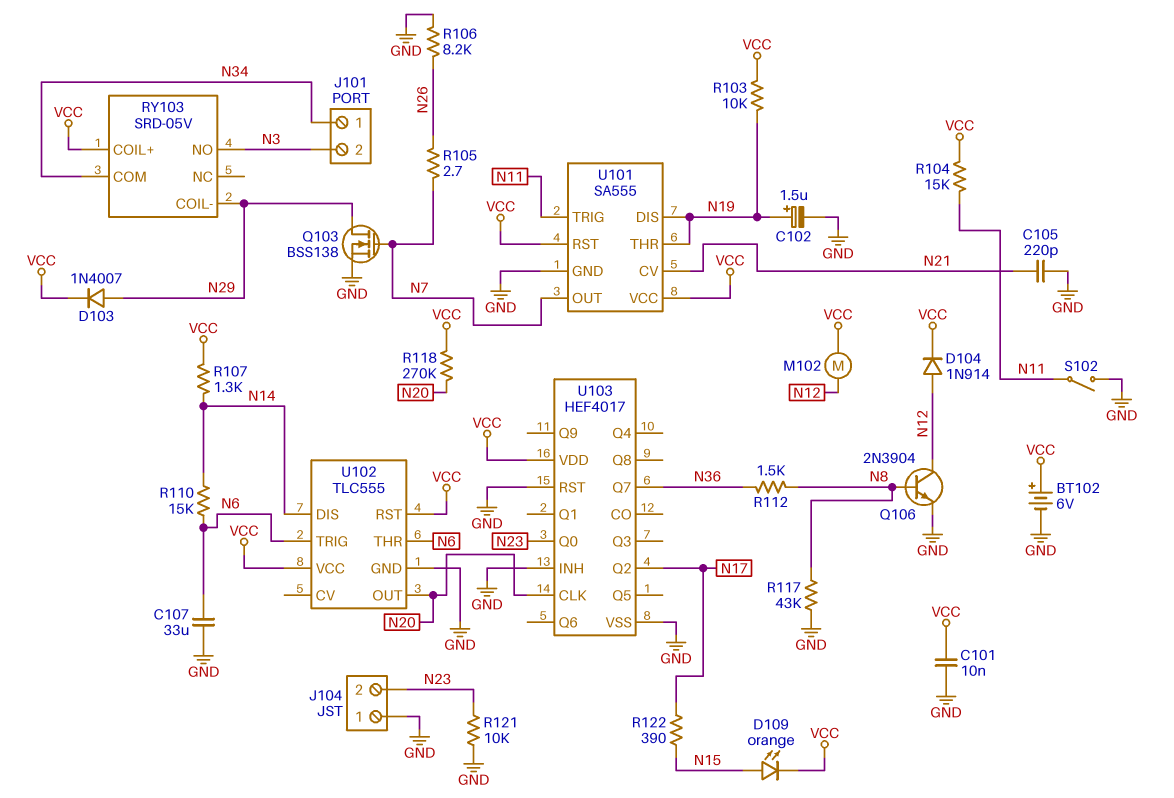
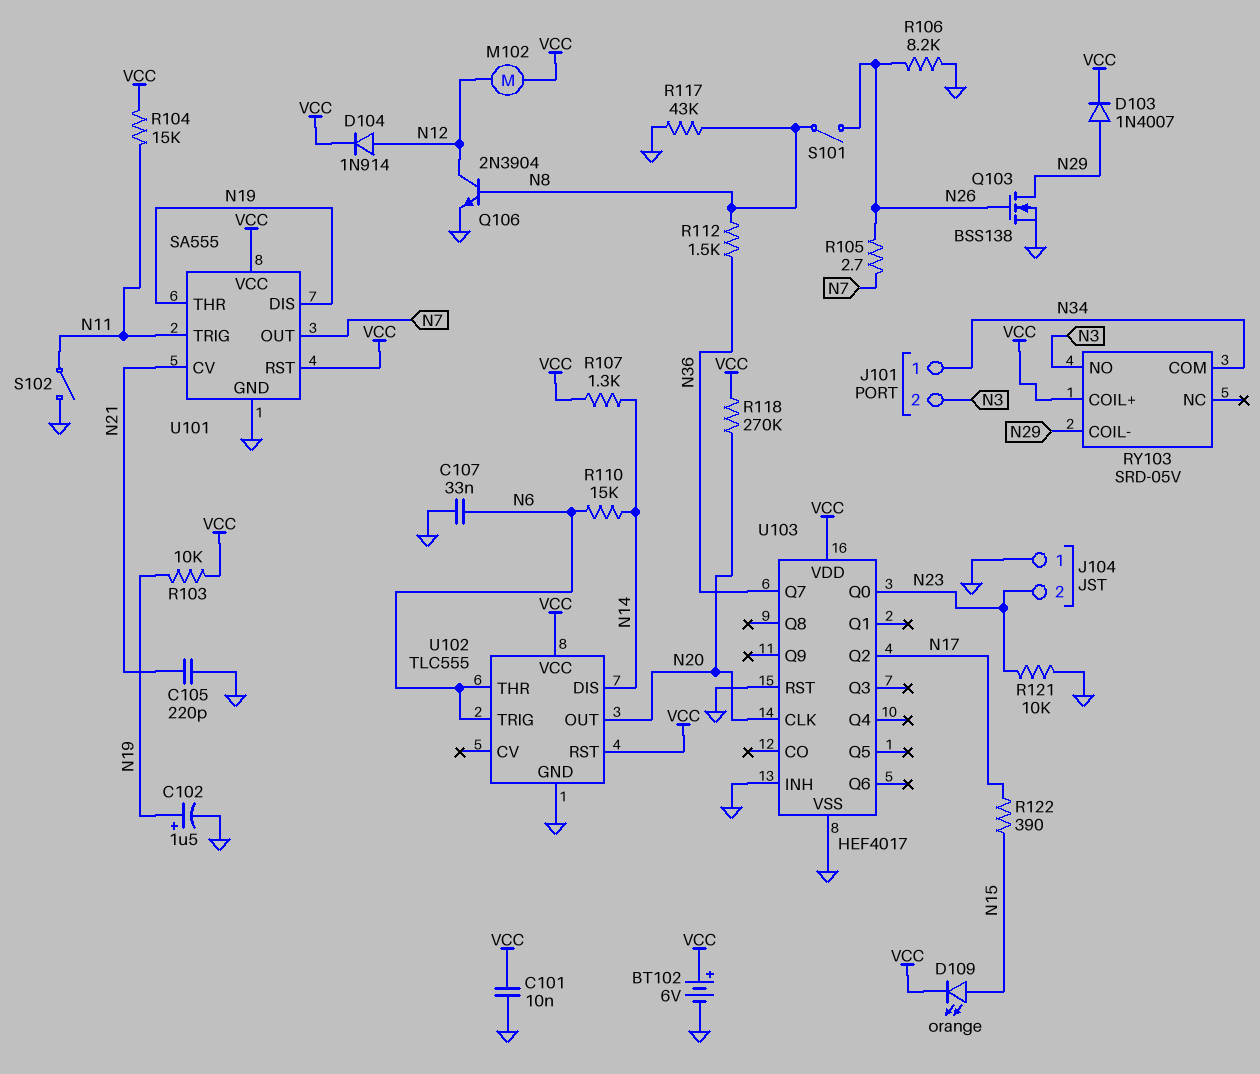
C107: 33uF (GND, N6) -> 33nF (GND, N6)
Q103: NMOS BSS138 (G N7, D N29, S GND) -> NMOS BSS138 (G N26, D N29, S GND)
S101: none -> switch (N8, N26)

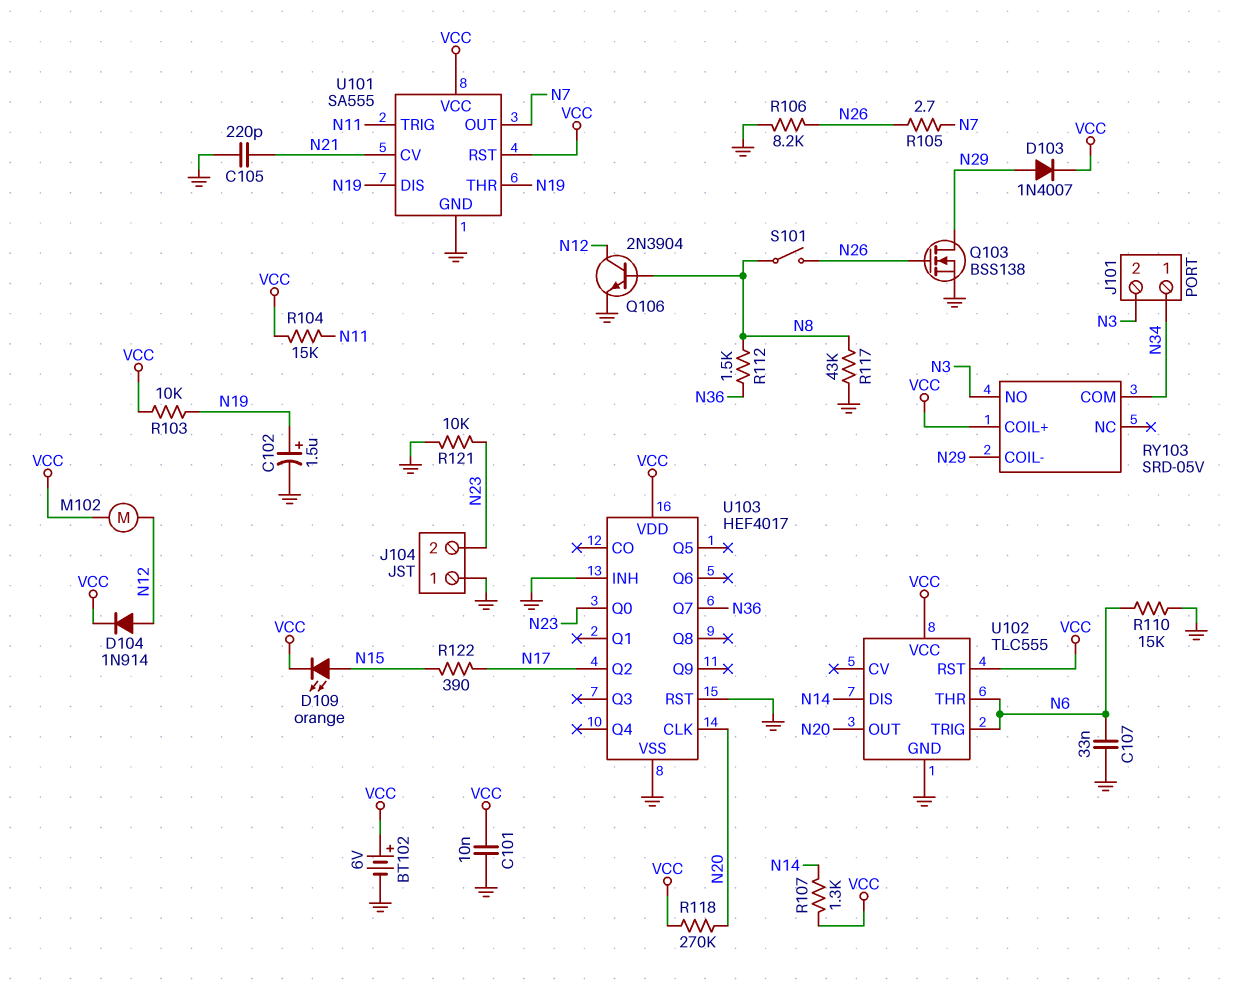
R110: 15k (N6, N14) -> 15k (GND, N6)
S102: switch (GND, N11) -> none

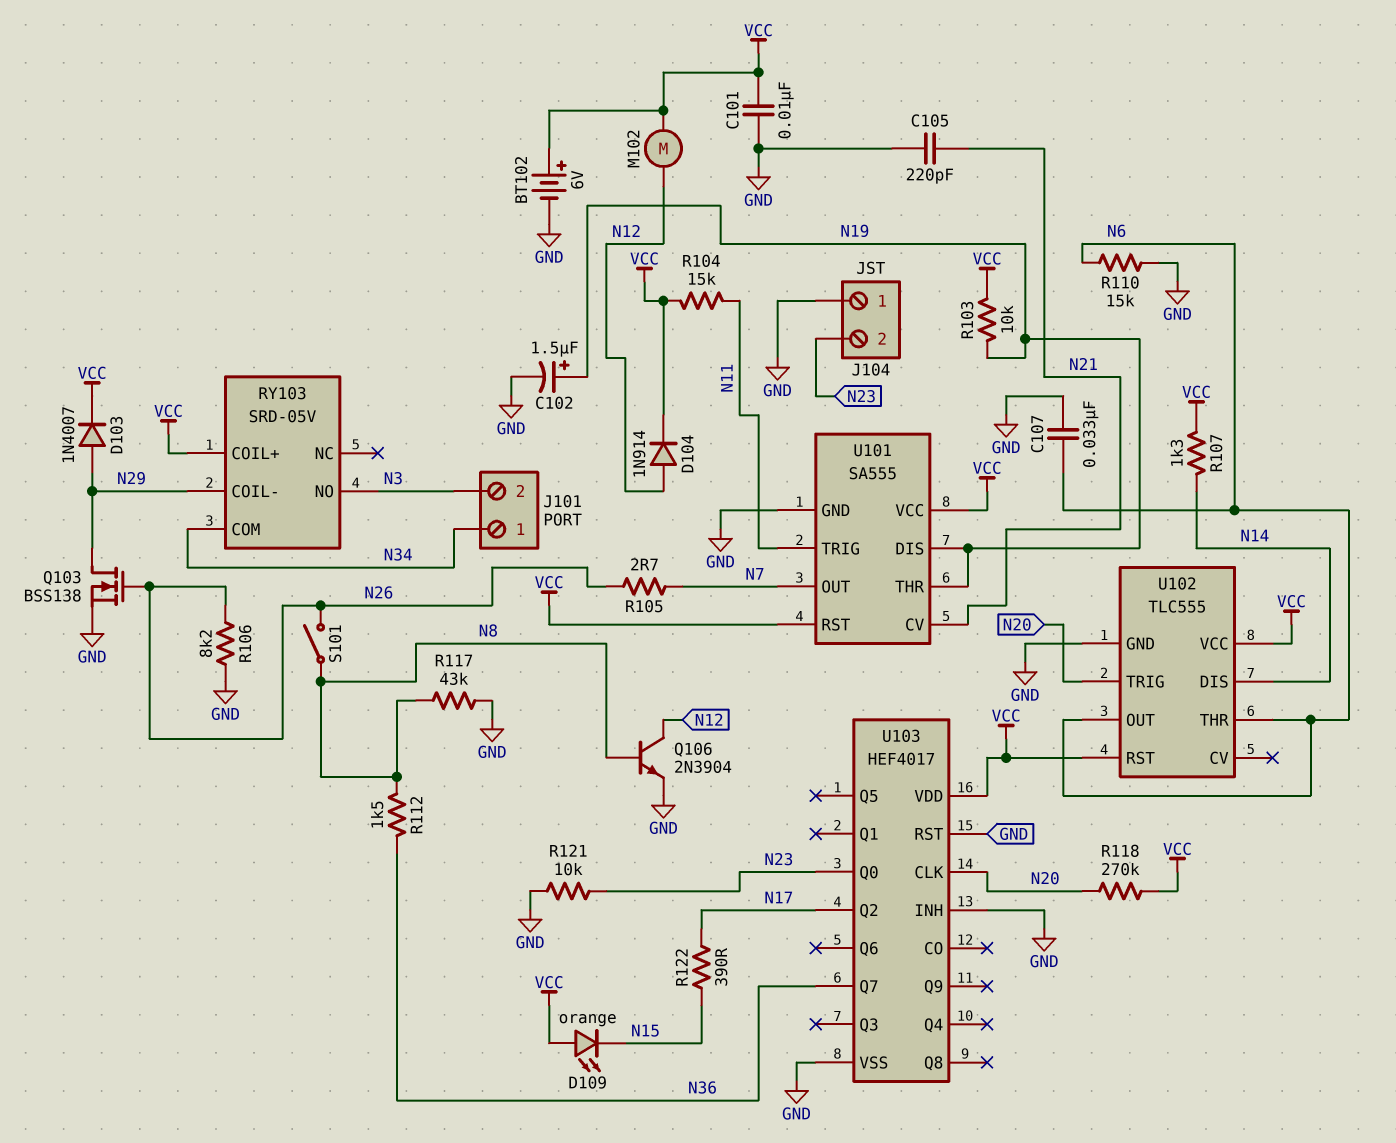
D109: LED orange (A N15, K VCC) -> LED orange (A VCC, K N15)
U102 pin OUT: N20 -> N6
U102 pin TRIG: N6 -> N20

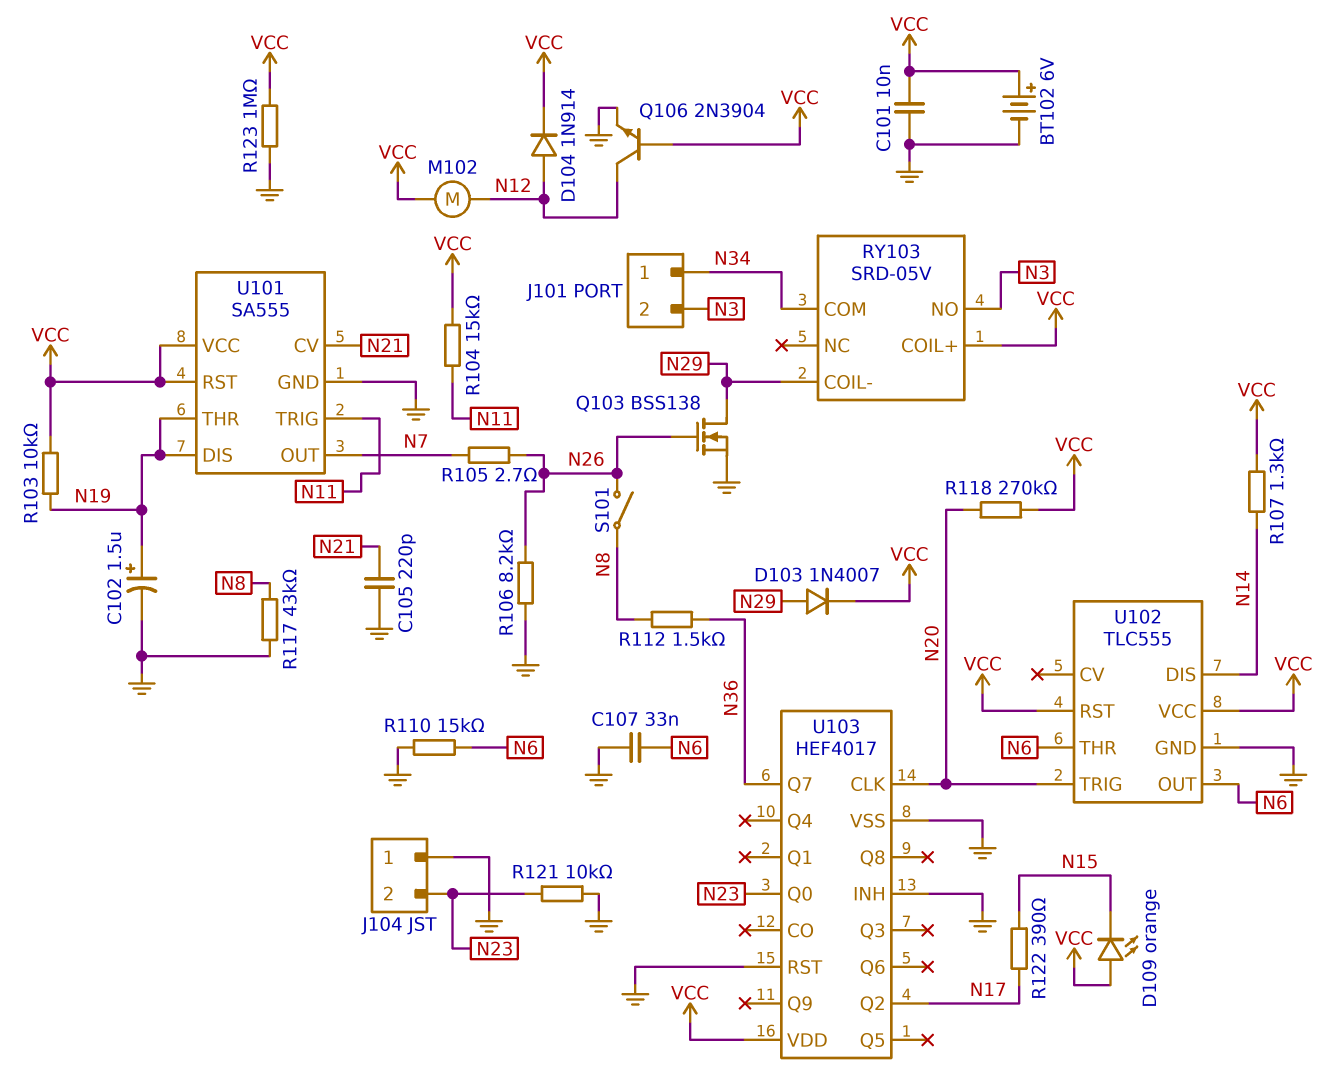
Q106: NPN 2N3904 (B N8, C N12, E GND) -> NPN 2N3904 (B VCC, C N12, E GND)
R123: none -> 1M (GND, VCC)

